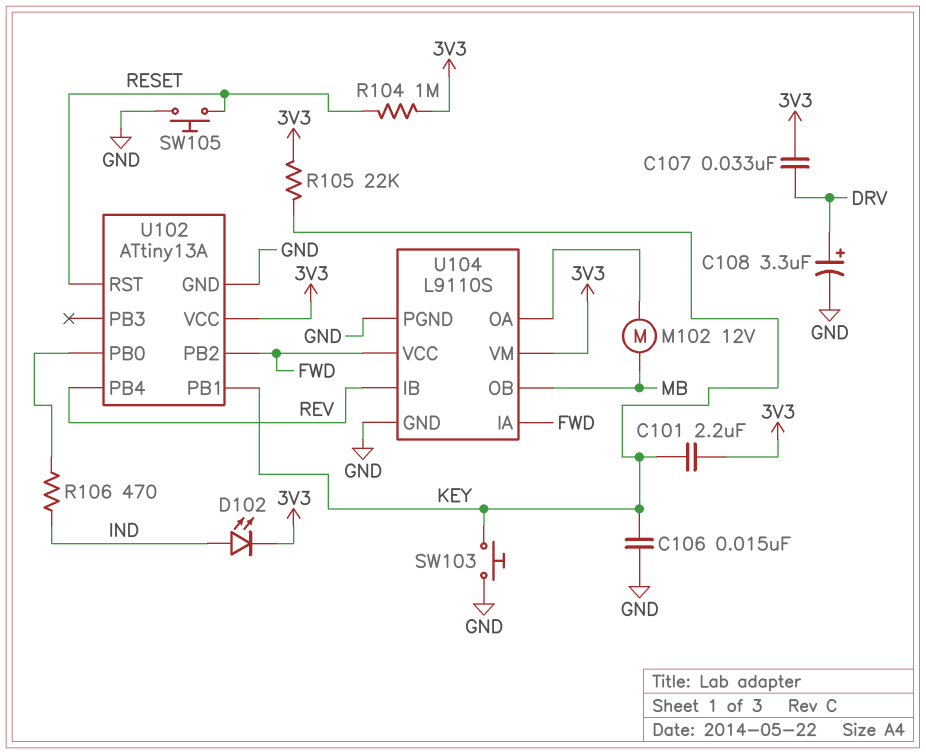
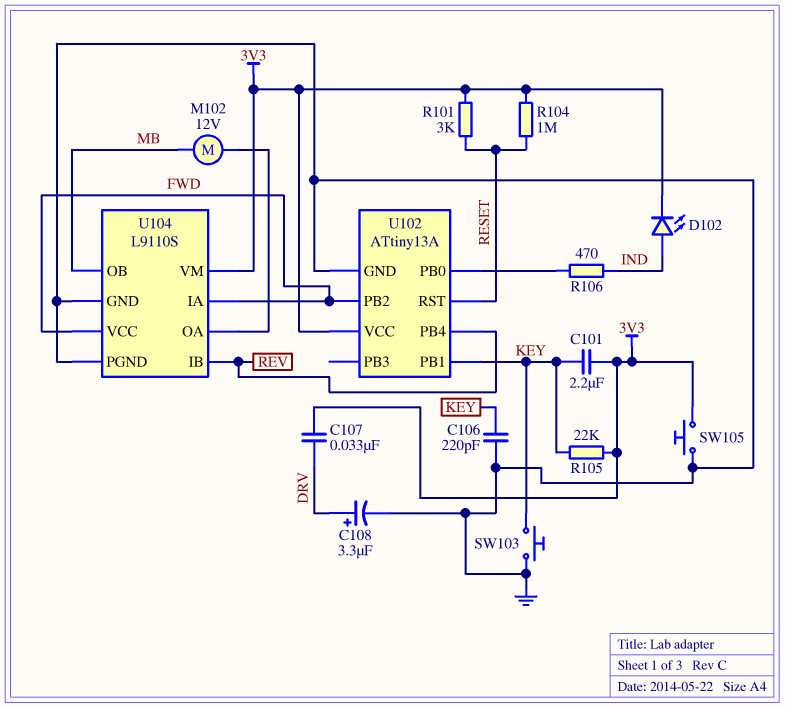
C106: 15nF (GND, KEY) -> 220pF (GND, KEY)
R101: none -> 3k (3V3, RESET)
SW105: button (GND, RESET) -> button (3V3, GND)

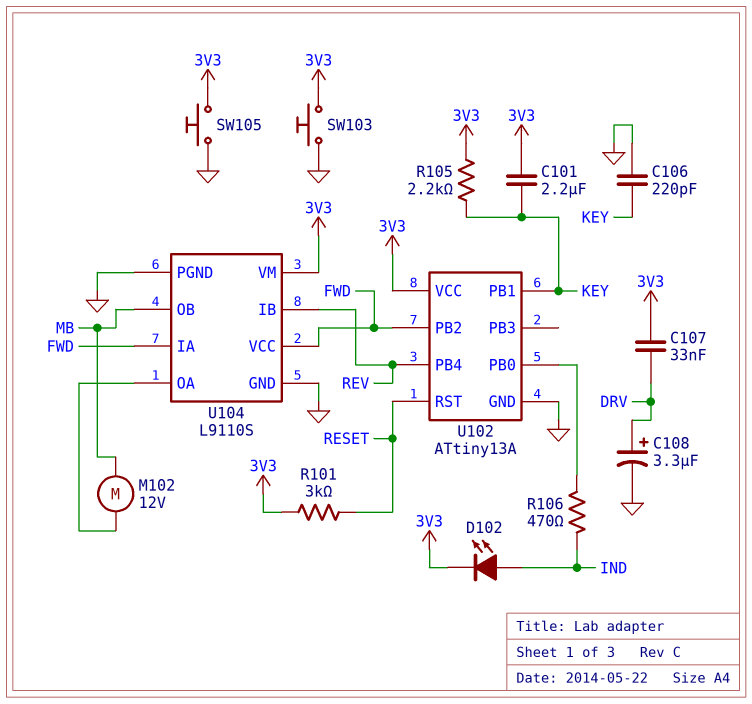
R104: 1M (3V3, RESET) -> none
R105: 22k (3V3, KEY) -> 2.2k (3V3, KEY)
SW103: button (GND, KEY) -> button (3V3, GND)

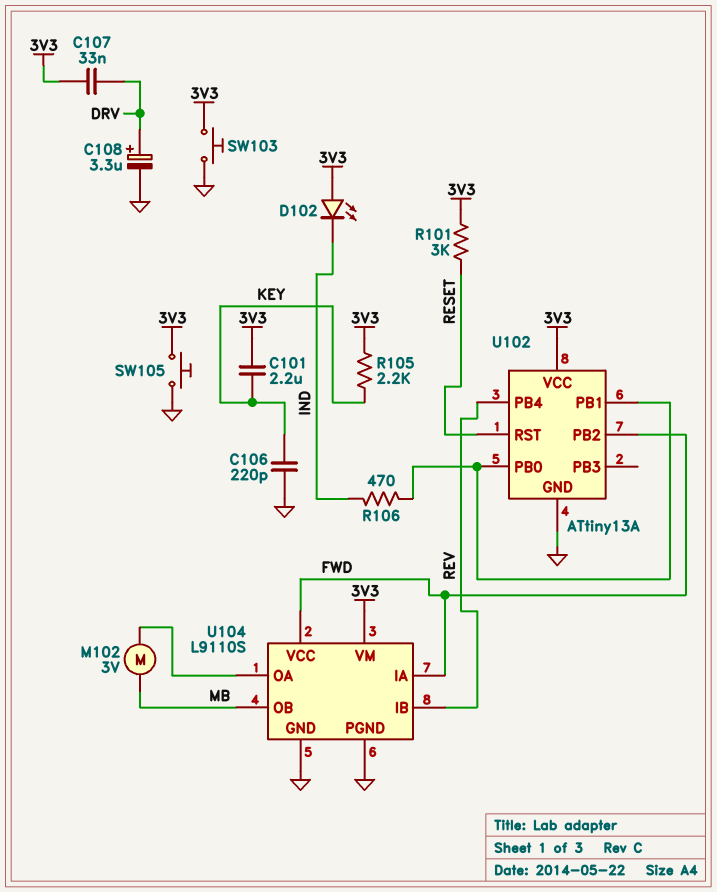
D102: LED (A IND, K 3V3) -> LED (A 3V3, K IND)
M102: motor 12V (MB, U104/OA) -> motor 3V (MB, U104/OA)
U102 pin PB1: KEY -> U102/PB0

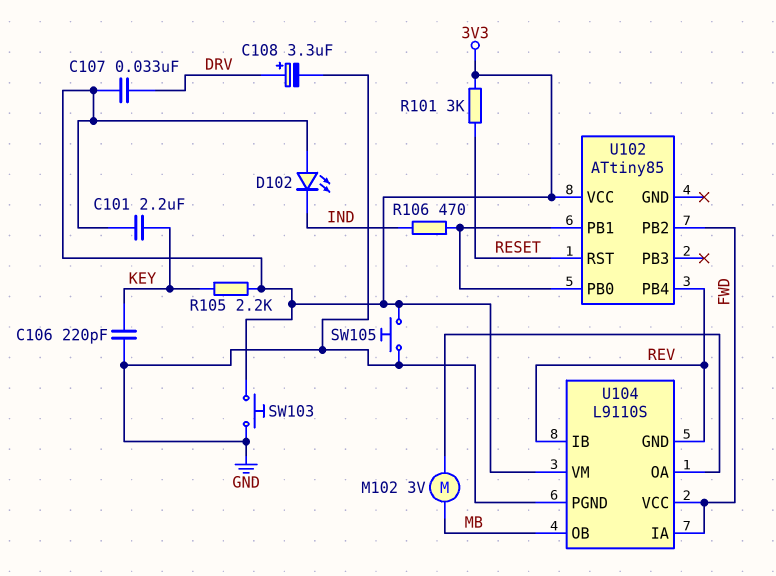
U102: ATtiny13A -> ATtiny85
U102 pin GND: GND -> none
U104 pin GND: GND -> REV

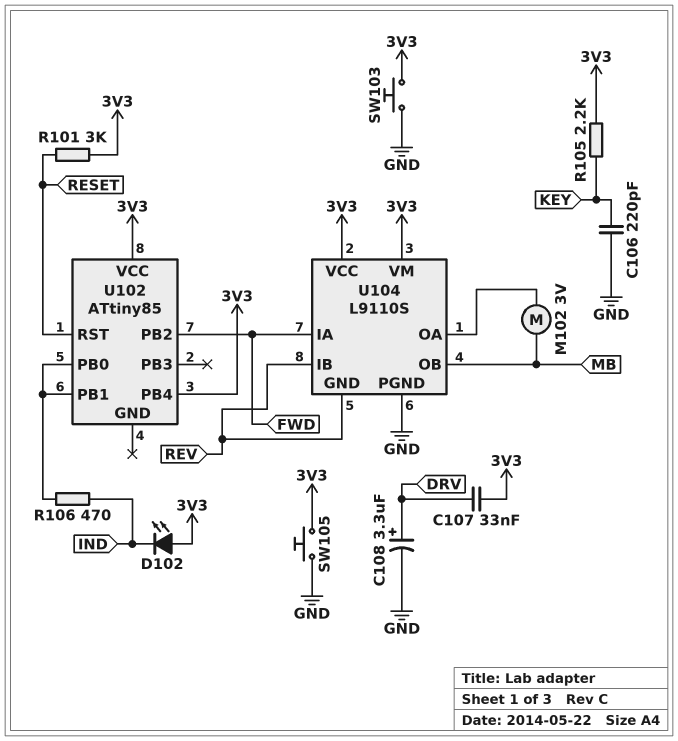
C101: 2.2uF (3V3, KEY) -> none
U102 pin PB4: REV -> 3V3
U104 pin VCC: FWD -> 3V3

